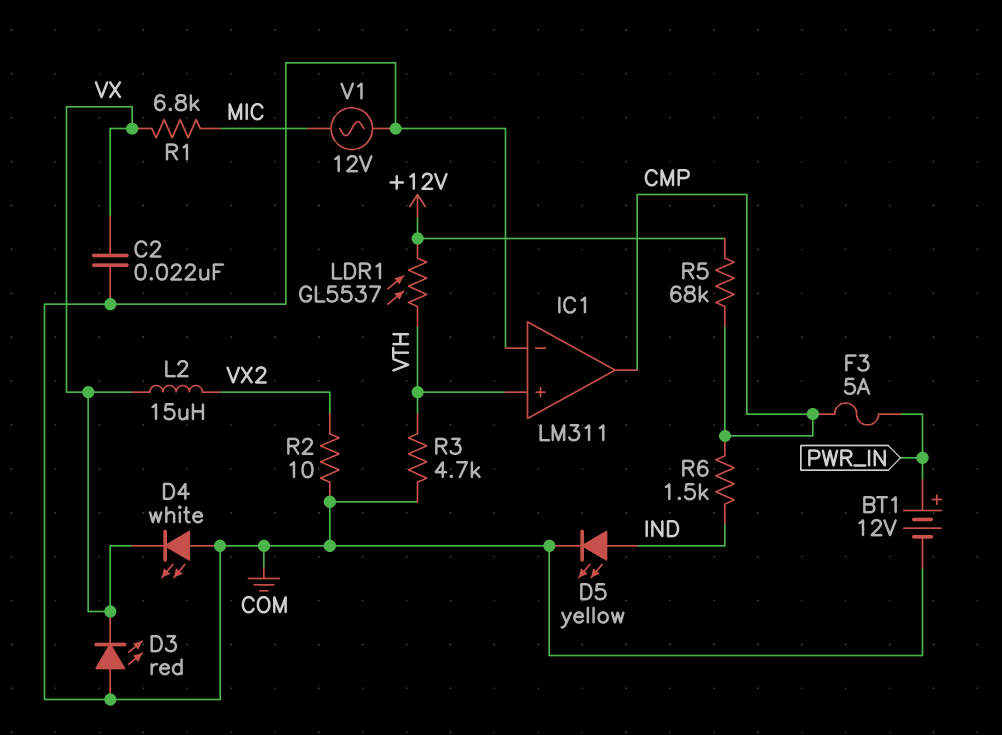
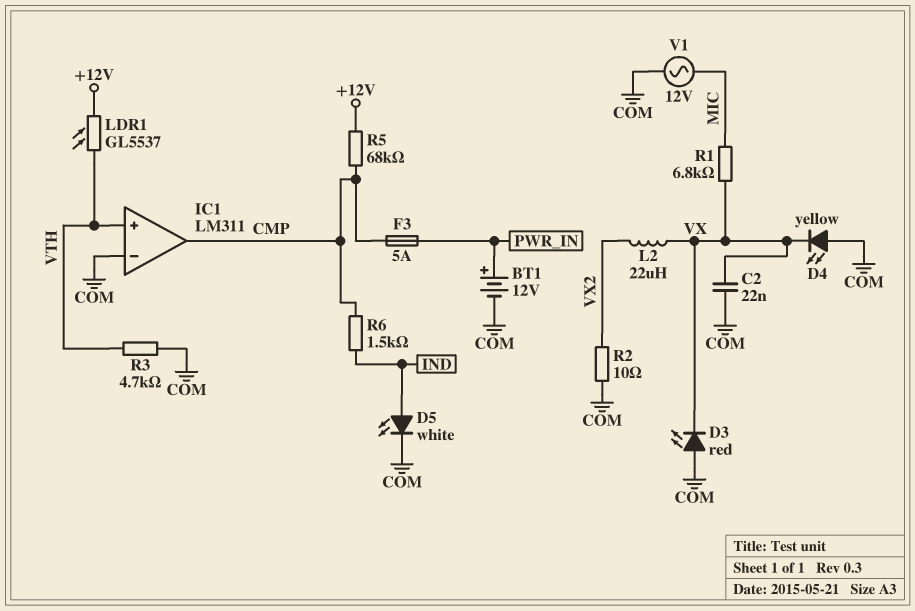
D4: LED white (A COM, K VX) -> LED yellow (A COM, K VX)
D5: LED yellow (A IND, K COM) -> LED white (A IND, K COM)
L2: 15uH (VX, VX2) -> 22uH (VX, VX2)

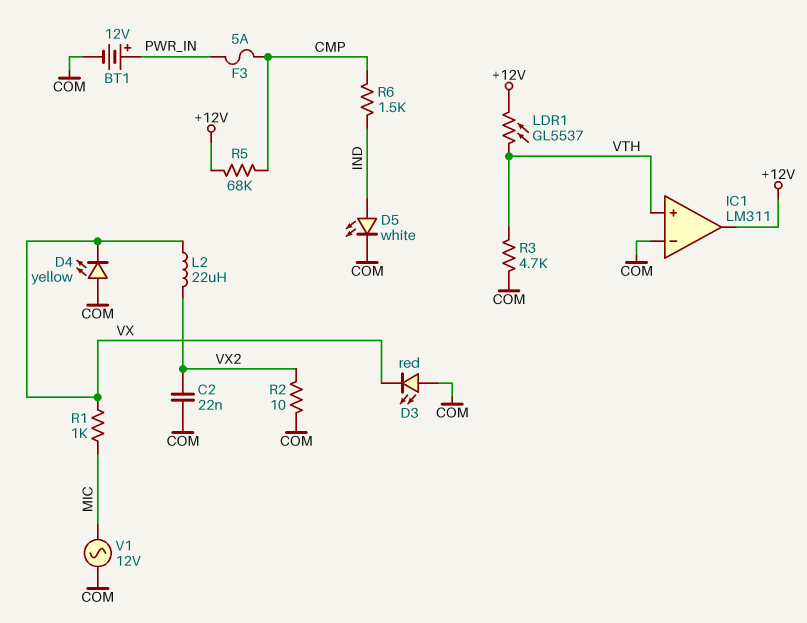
C2: 22nF (COM, VX) -> 22nF (COM, VX2)
IC1 pin out: CMP -> +12V
R1: 6.8k (MIC, VX) -> 1k (MIC, VX)

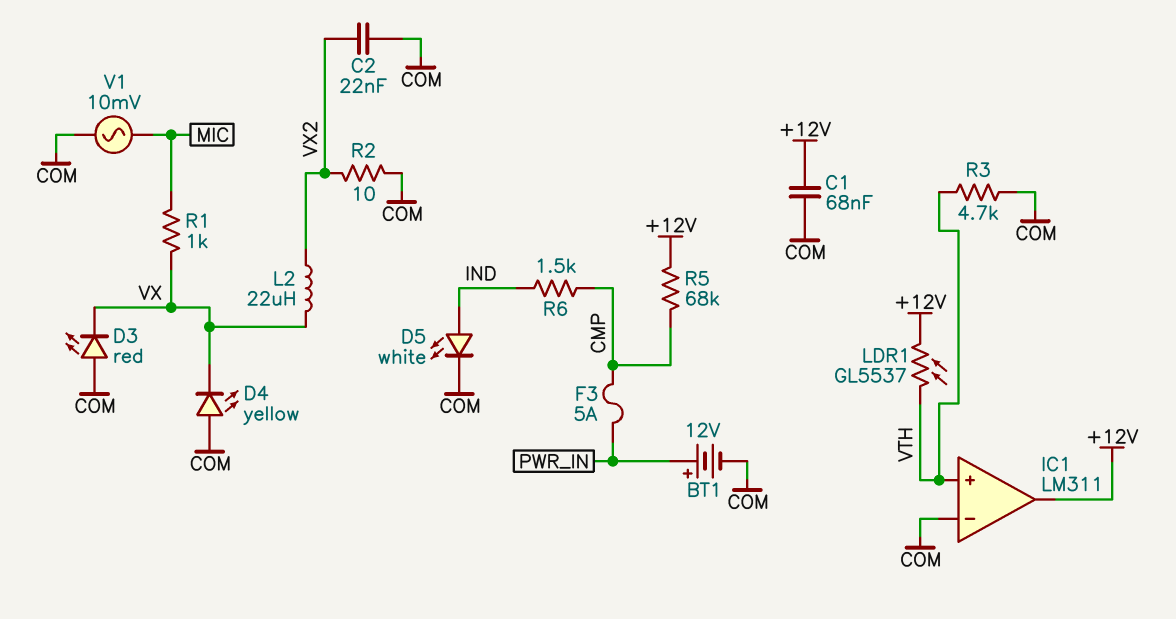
C1: none -> 68nF (+12V, COM)
V1: AC 12V (COM, MIC) -> AC 10mV (COM, MIC)

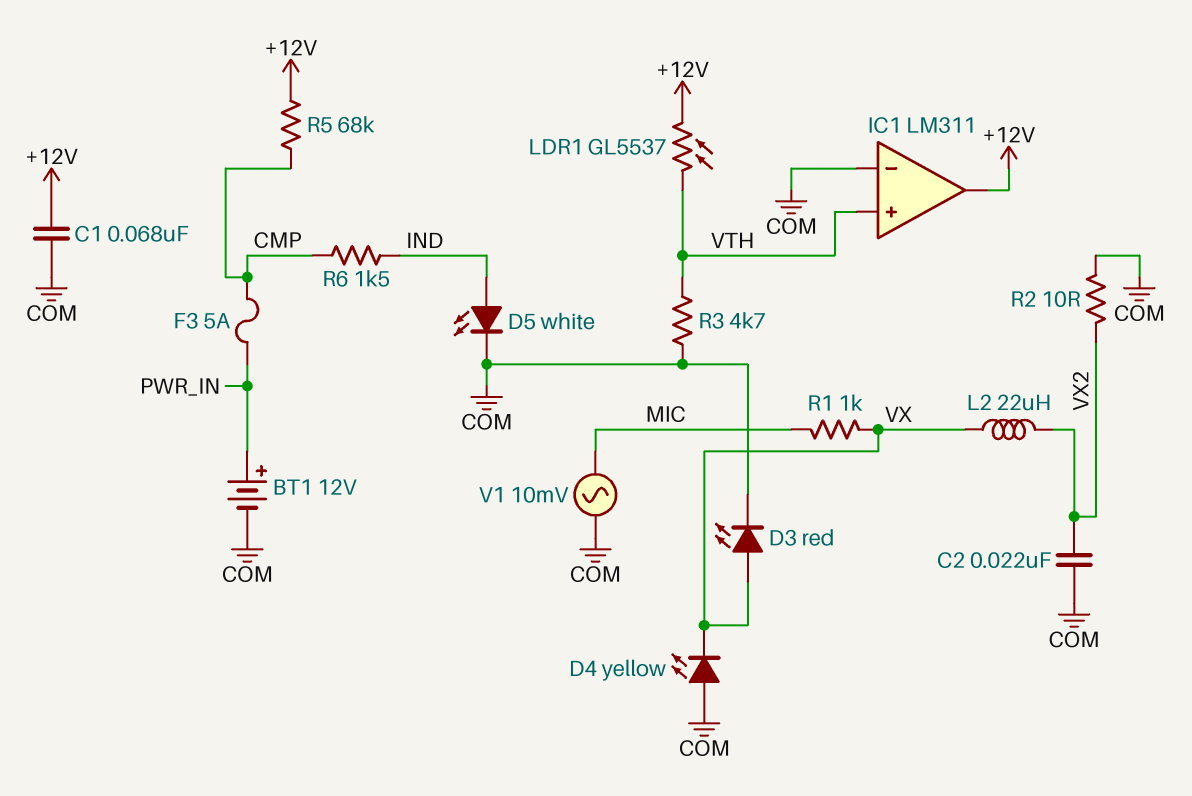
D3: LED red (A COM, K VX) -> LED red (A VX, K COM)

